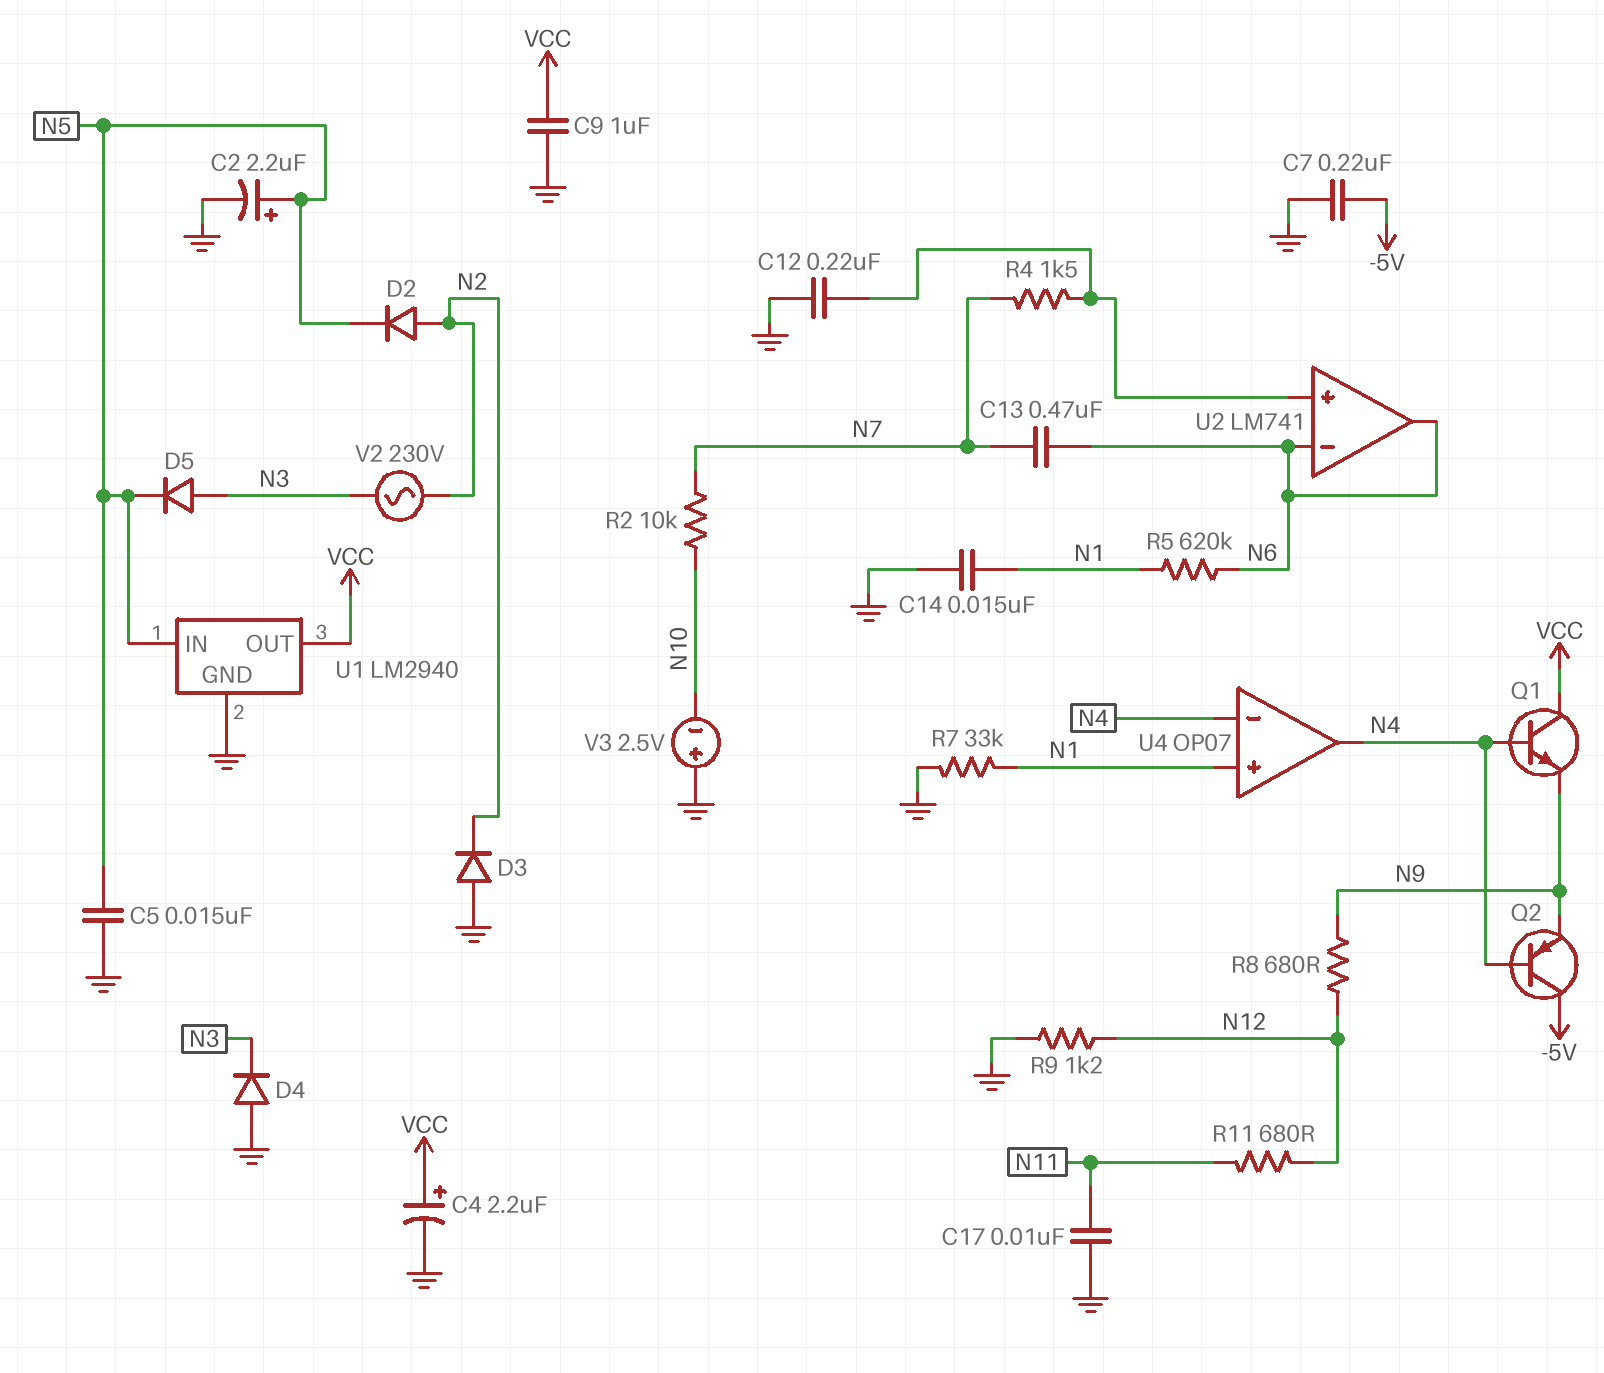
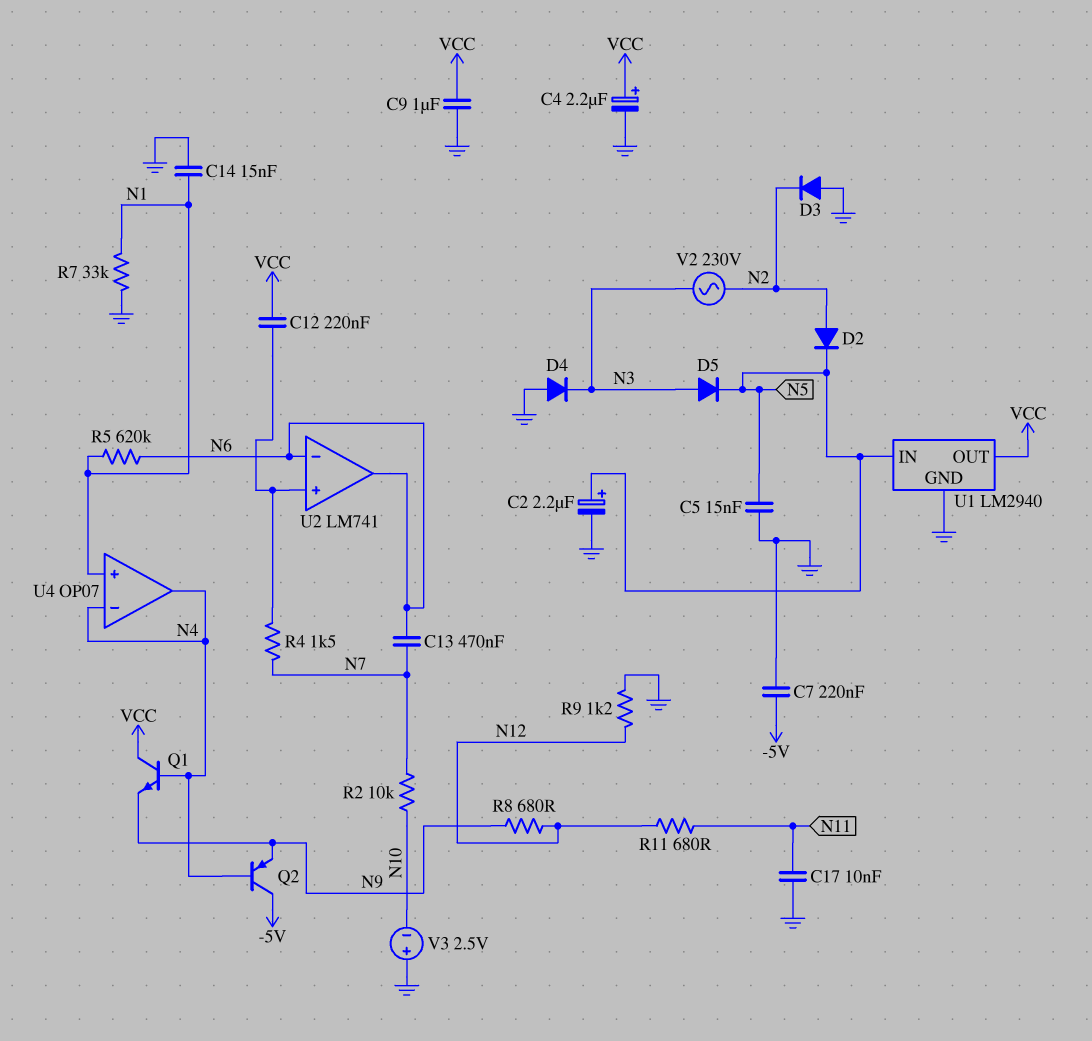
C12: 220nF (GND, U2/in+) -> 220nF (U2/in+, VCC)

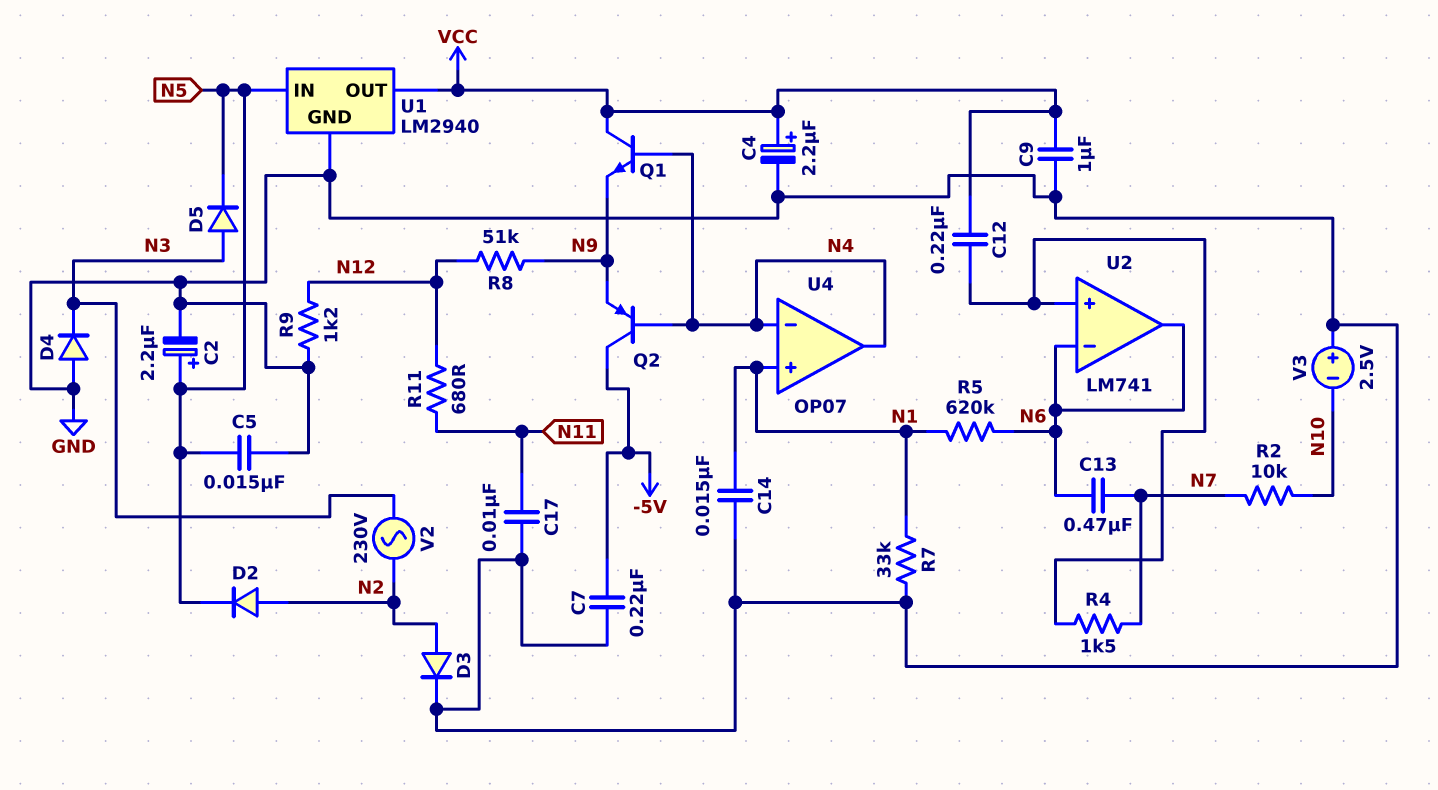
D3: diode (A GND, K N2) -> diode (A N2, K GND)
R8: 680 (N9, N12) -> 51k (N9, N12)

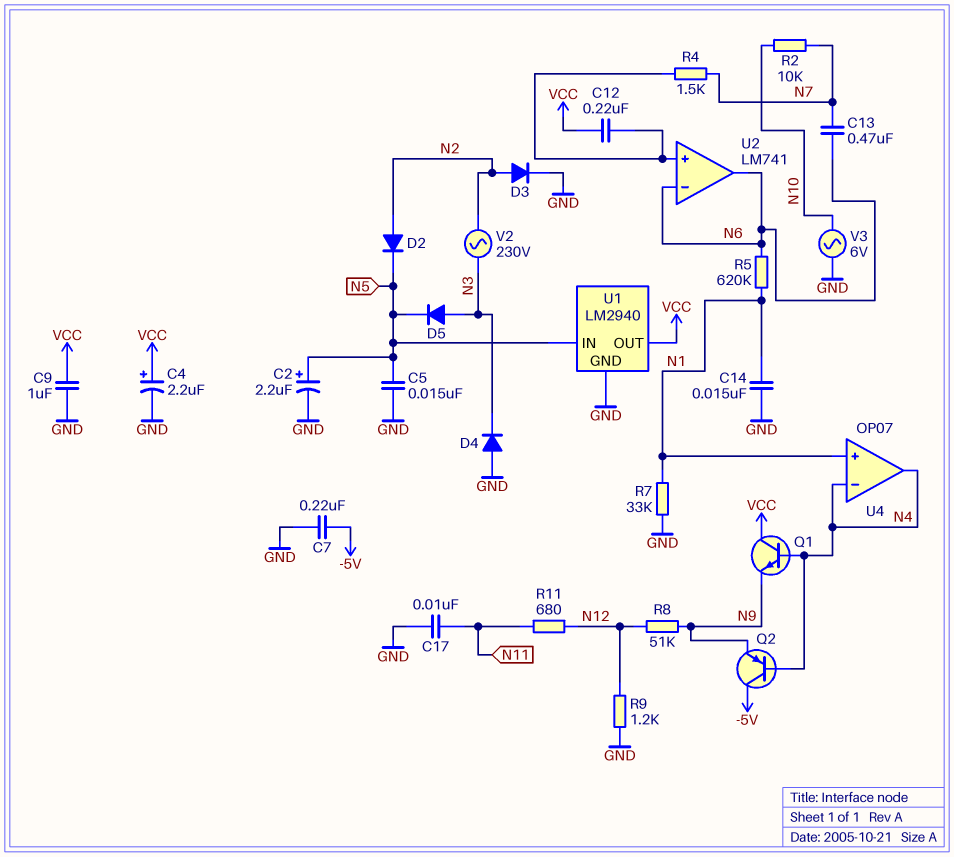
V3: 2.5V (plus GND, minus N10) -> AC 6V (GND, N10)

